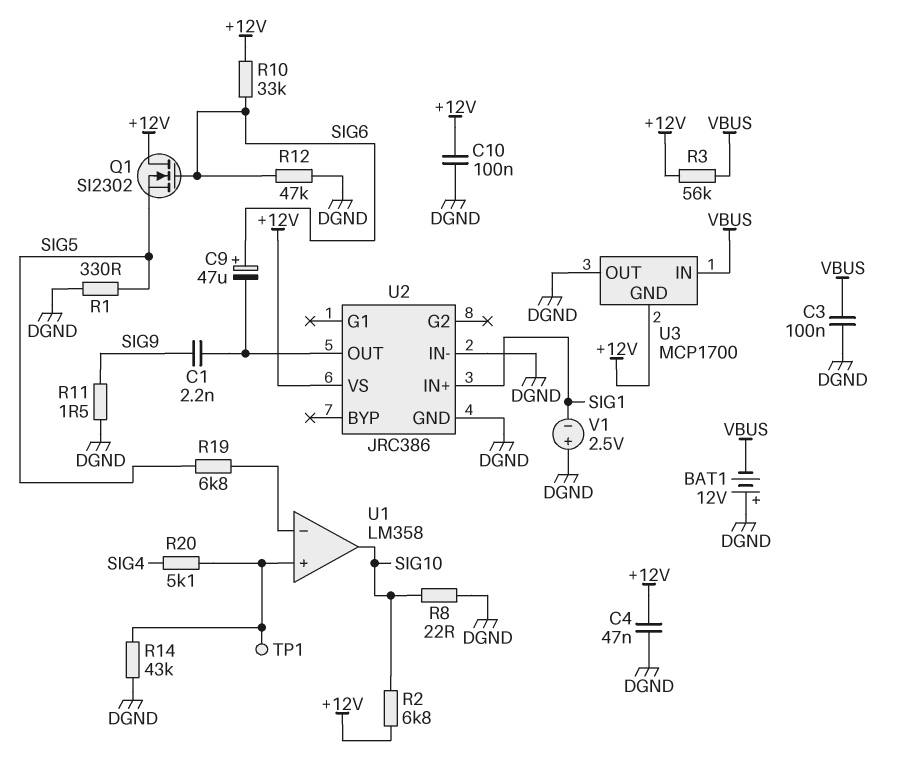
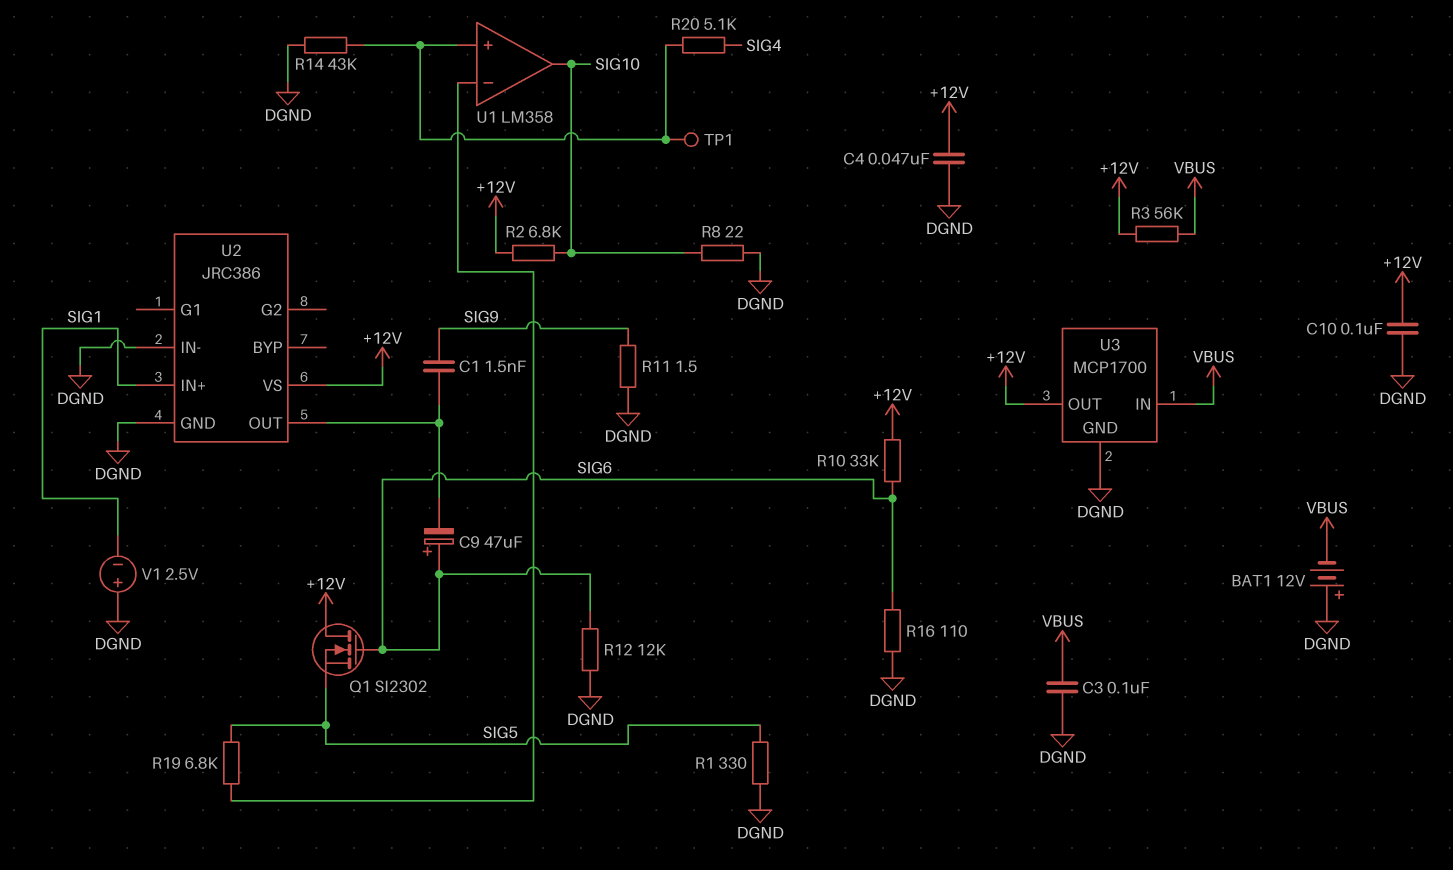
C1: 2.2nF (SIG9, U2/OUT) -> 1.5nF (SIG9, U2/OUT)
R12: 47k (DGND, SIG6) -> 12k (DGND, SIG6)
R16: none -> 110 (DGND, SIG6)
U3 pin GND: +12V -> DGND
U3 pin OUT: DGND -> +12V

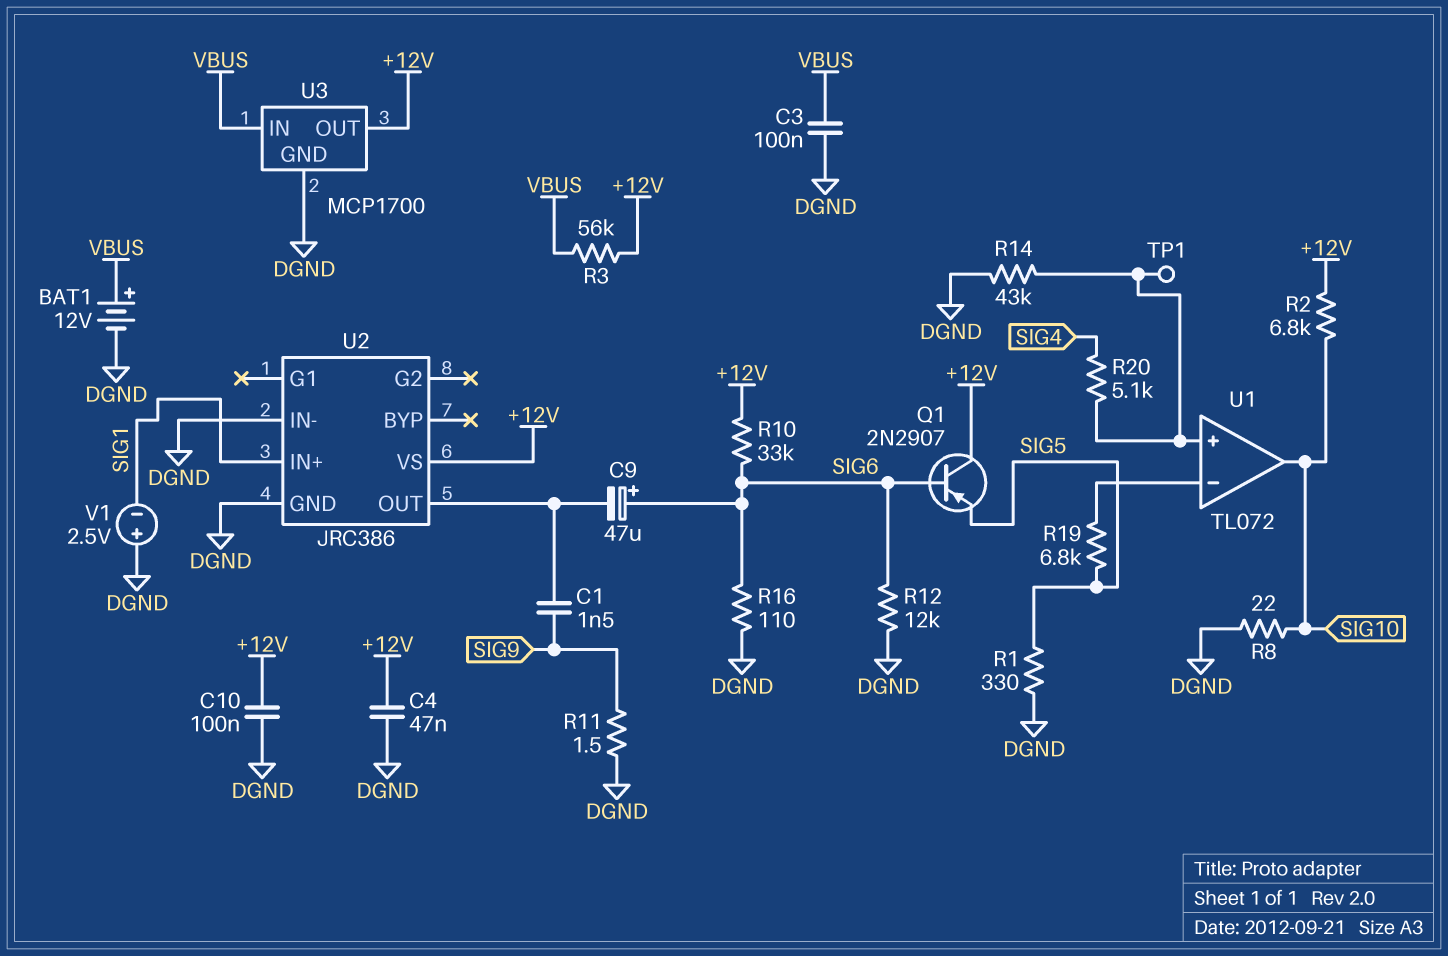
BAT1: 12V (plus DGND, minus VBUS) -> 12V (plus VBUS, minus DGND)
Q1: NMOS SI2302 (G SIG6, D +12V, S SIG5) -> PNP 2N2907 (B SIG6, C +12V, E SIG5)
U1: LM358 -> TL072

